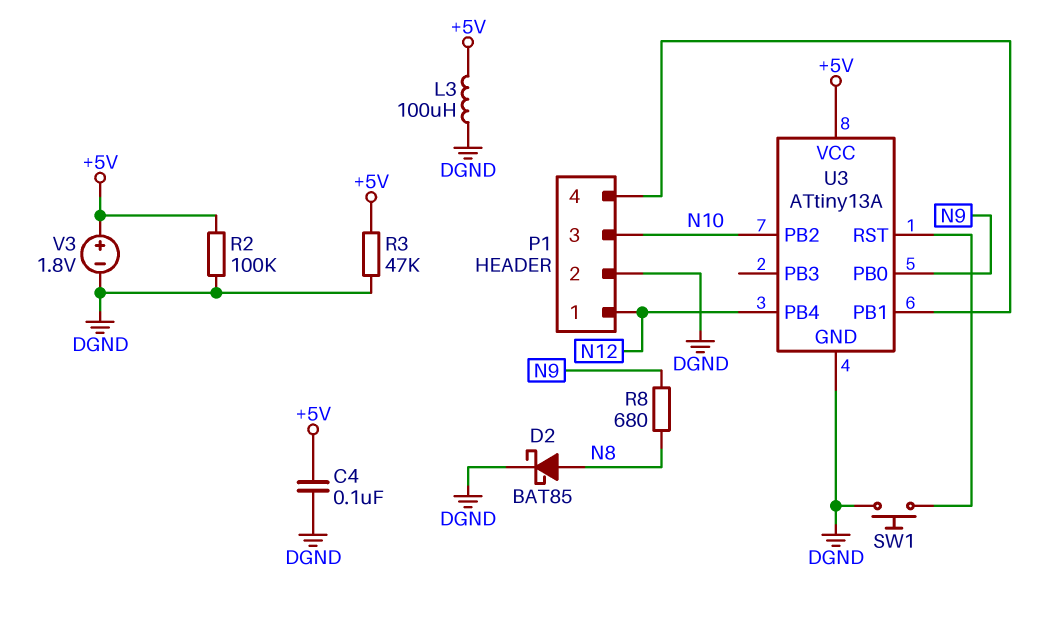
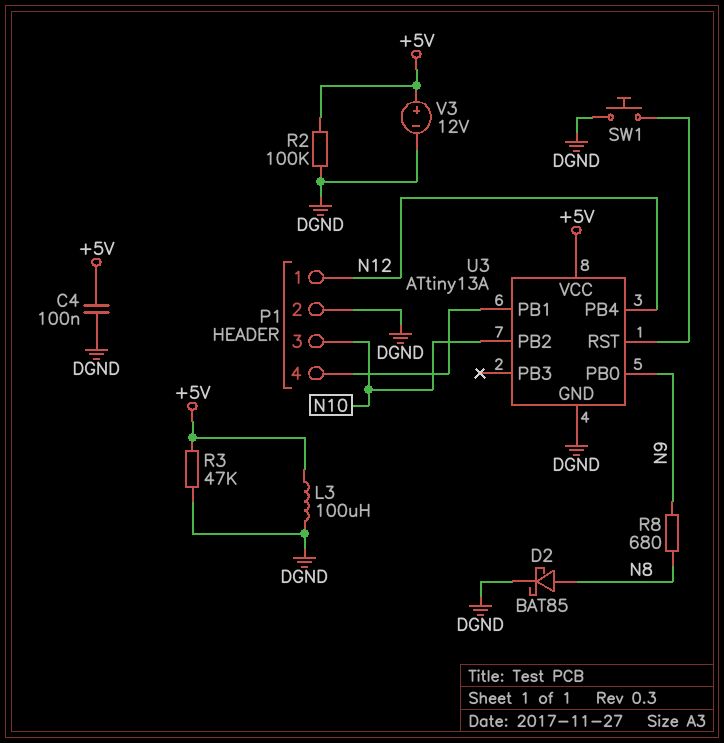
V3: 1.8V (plus +5V, minus DGND) -> 12V (plus +5V, minus DGND)

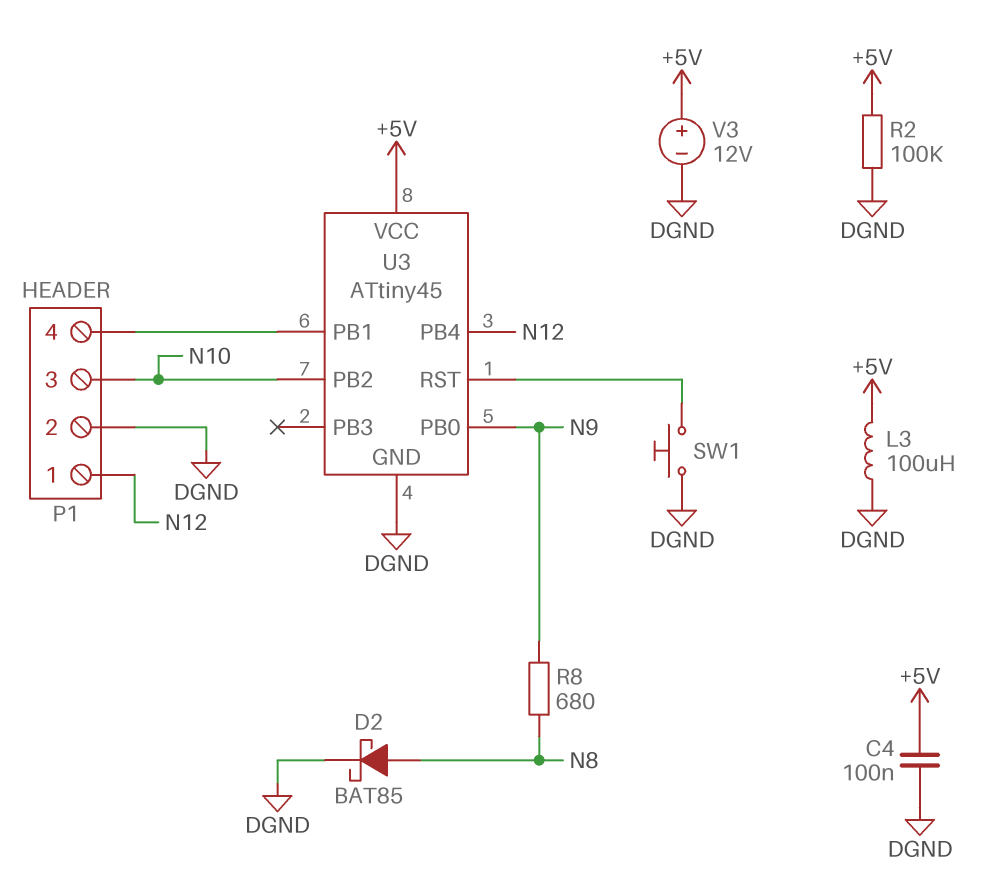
R3: 47k (+5V, DGND) -> none
U3: ATtiny13A -> ATtiny45

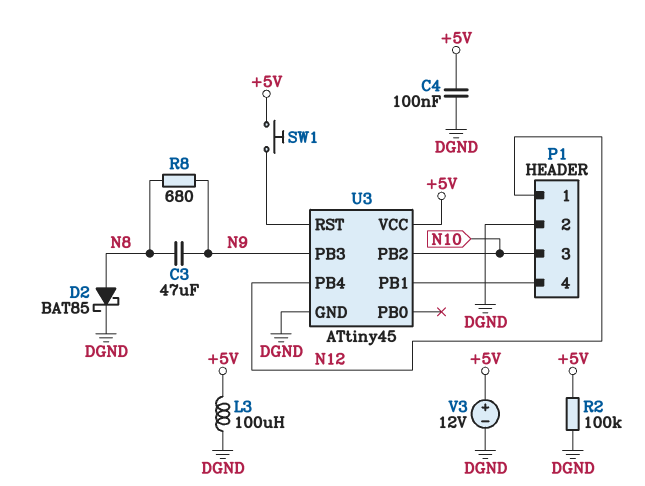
C3: none -> 47uF (N8, N9)
SW1: button (DGND, U3/RST) -> button (+5V, U3/RST)
U3 pin PB0: N9 -> none
U3 pin PB3: none -> N9

